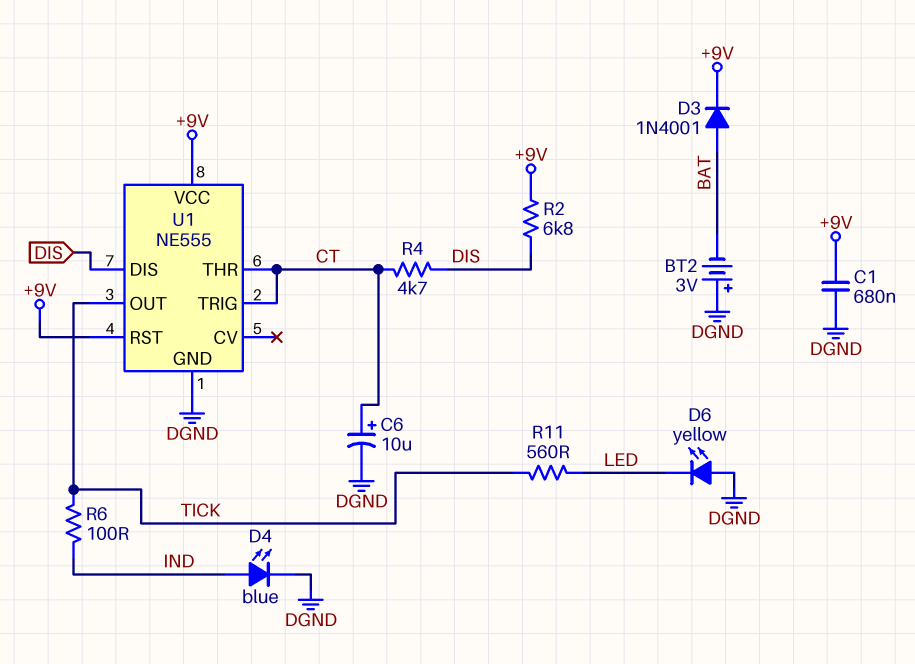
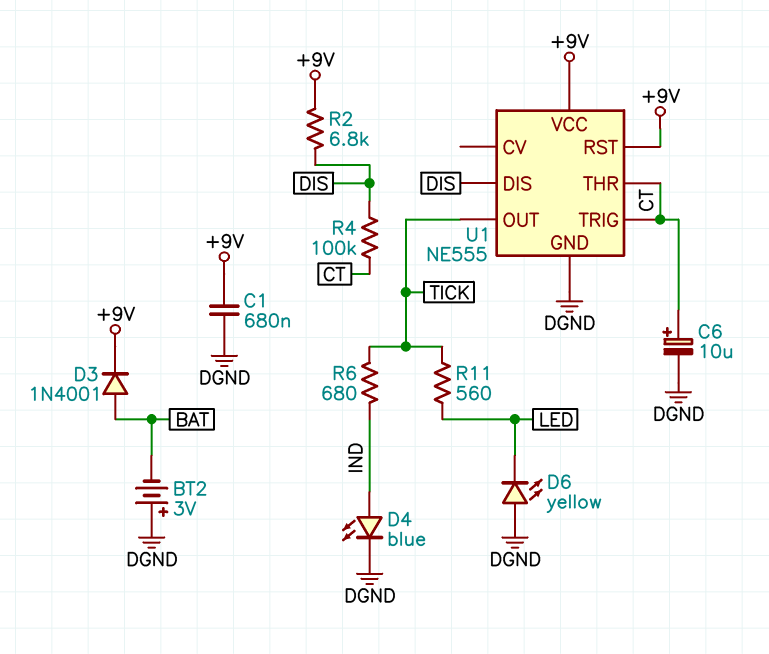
R4: 4.7k (CT, DIS) -> 100k (CT, DIS)
R6: 100 (IND, TICK) -> 680 (IND, TICK)

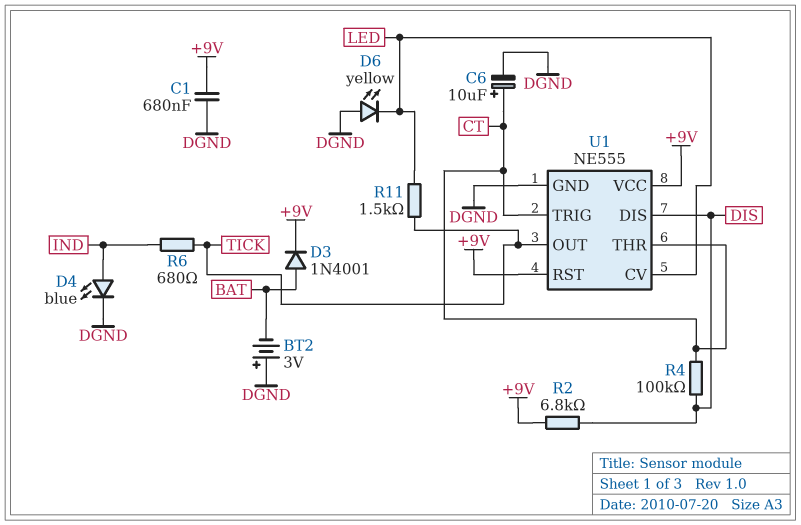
R11: 560 (LED, TICK) -> 1.5k (LED, TICK)
U1 pin CV: none -> LED

